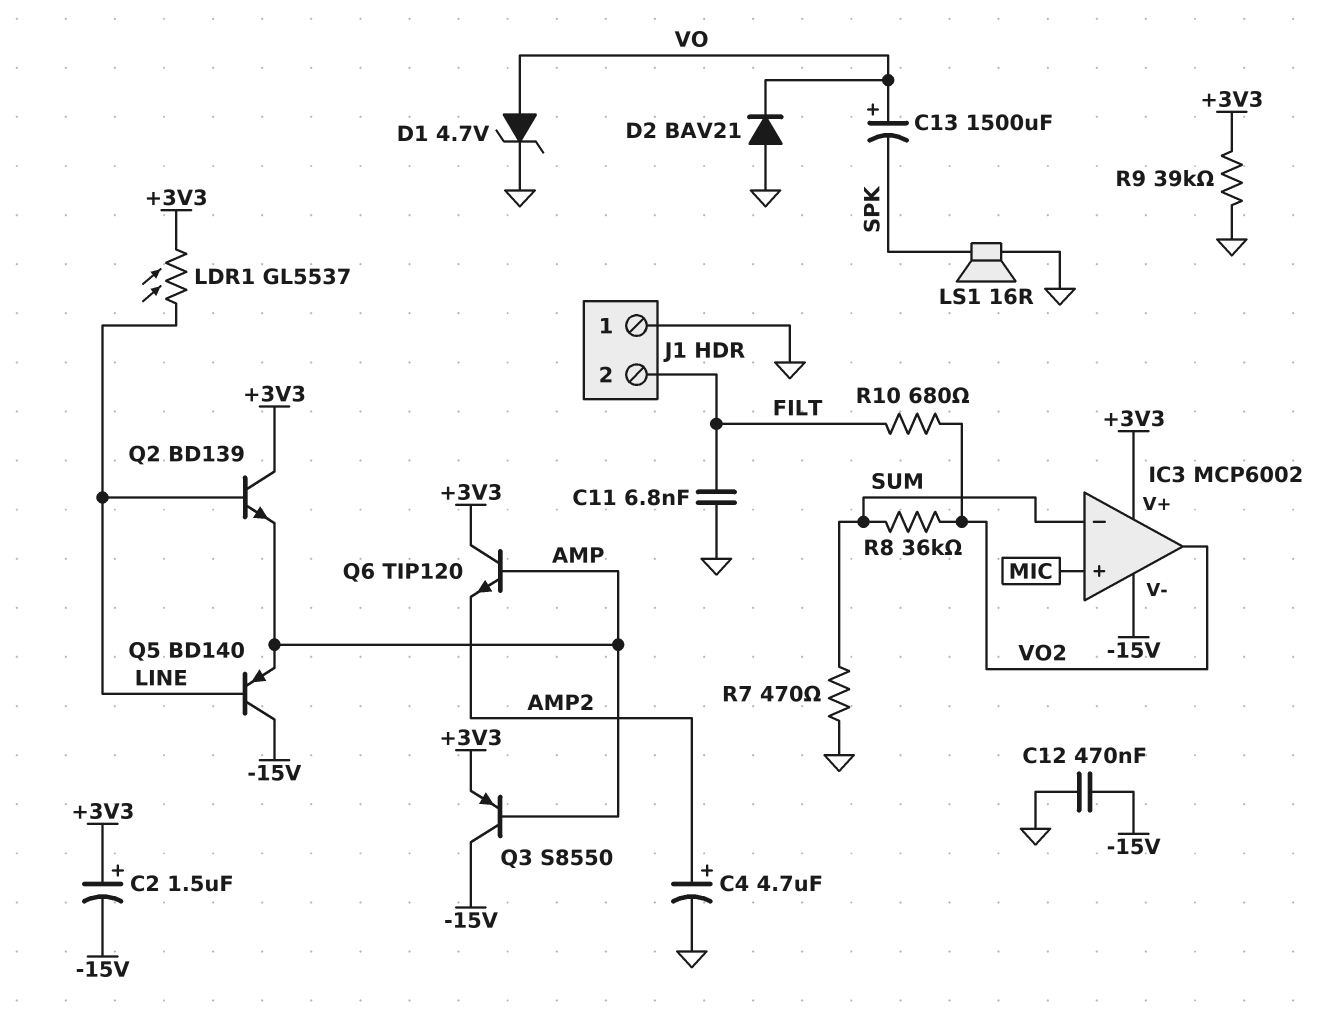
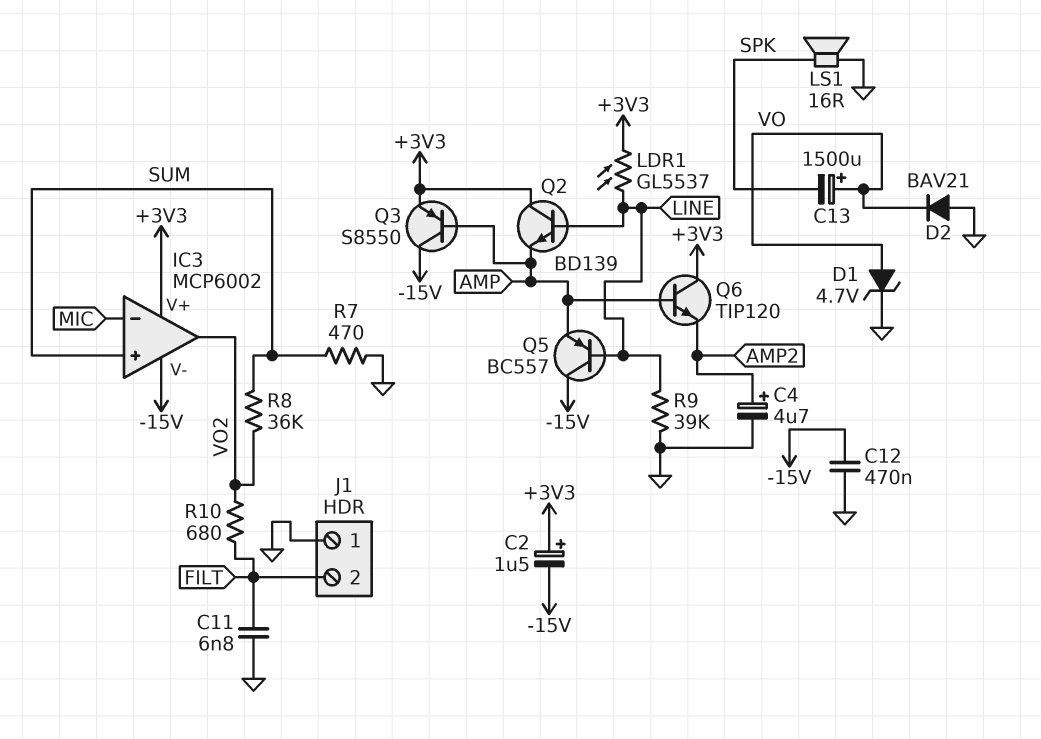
IC3 pin in+: MIC -> SUM
IC3 pin in-: SUM -> MIC
Q5: PNP BD140 (B LINE, C -15V, E AMP) -> PNP BC557 (B LINE, C -15V, E AMP)
R9: 39k (+3V3, GND) -> 39k (GND, LINE)

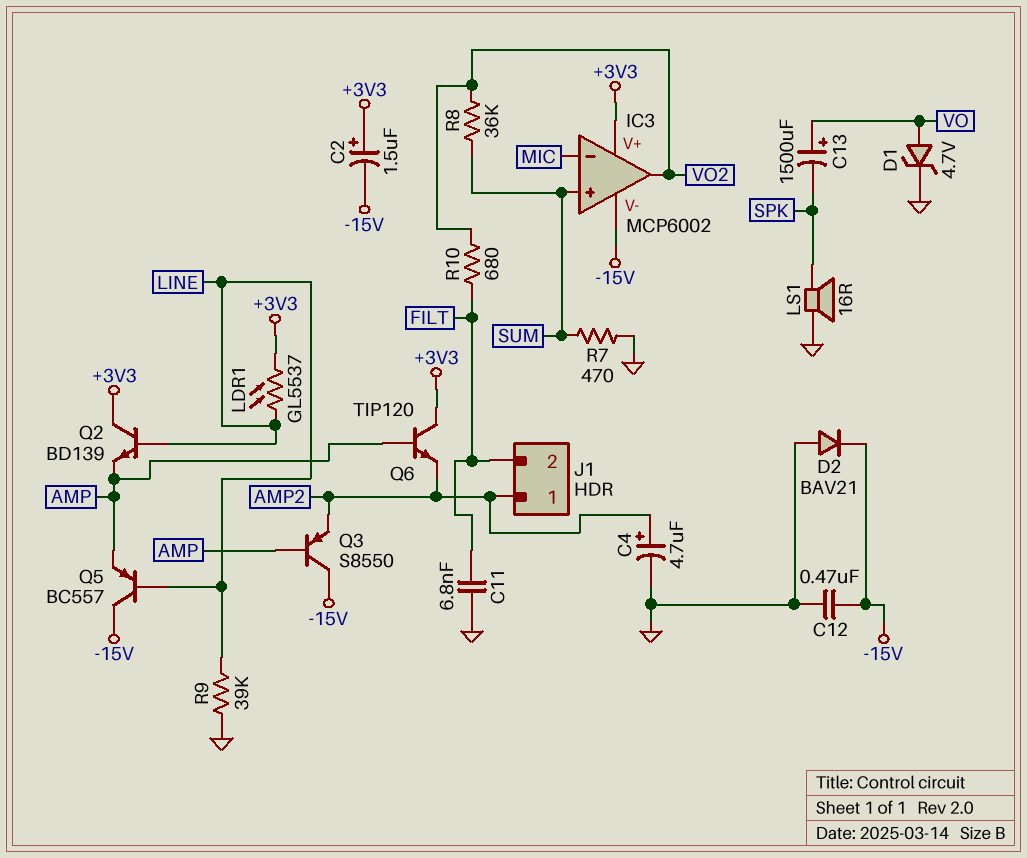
D2: diode BAV21 (A GND, K VO) -> diode BAV21 (A GND, K -15V)
J1 pin 1: GND -> AMP2
Q3: PNP S8550 (B AMP, C -15V, E +3V3) -> PNP S8550 (B AMP, C -15V, E AMP2)

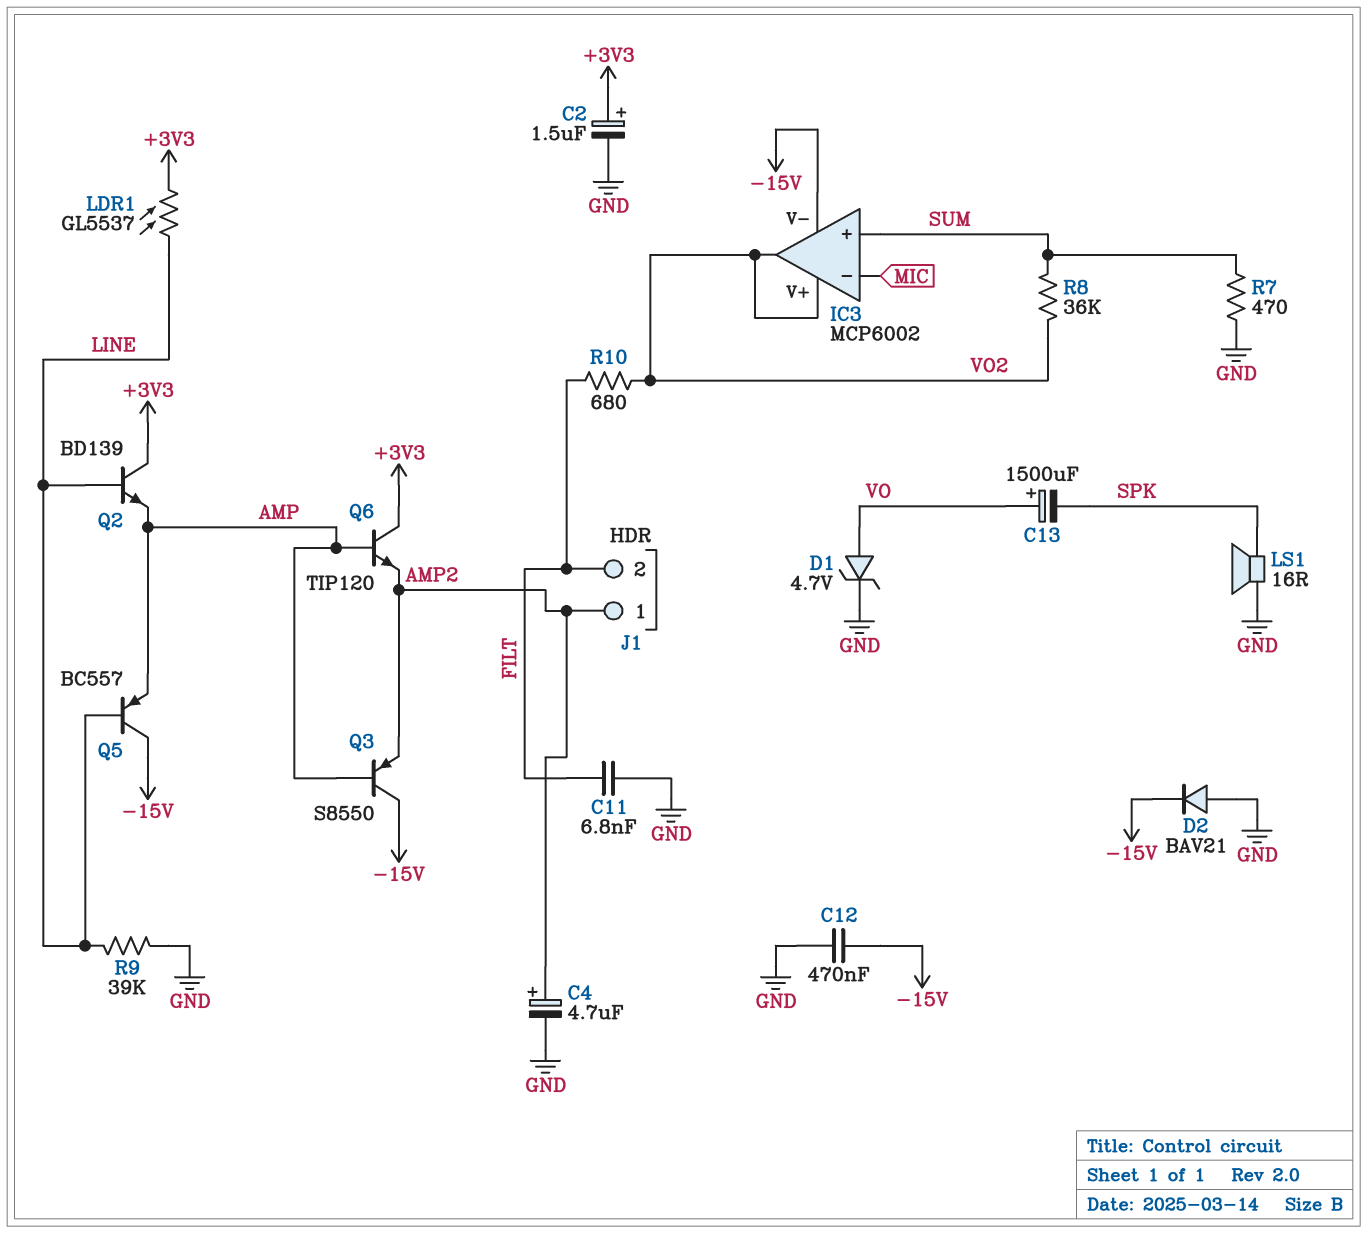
C2: 1.5uF (plus +3V3, minus -15V) -> 1.5uF (plus +3V3, minus GND)
IC3 pin V+: +3V3 -> VO2

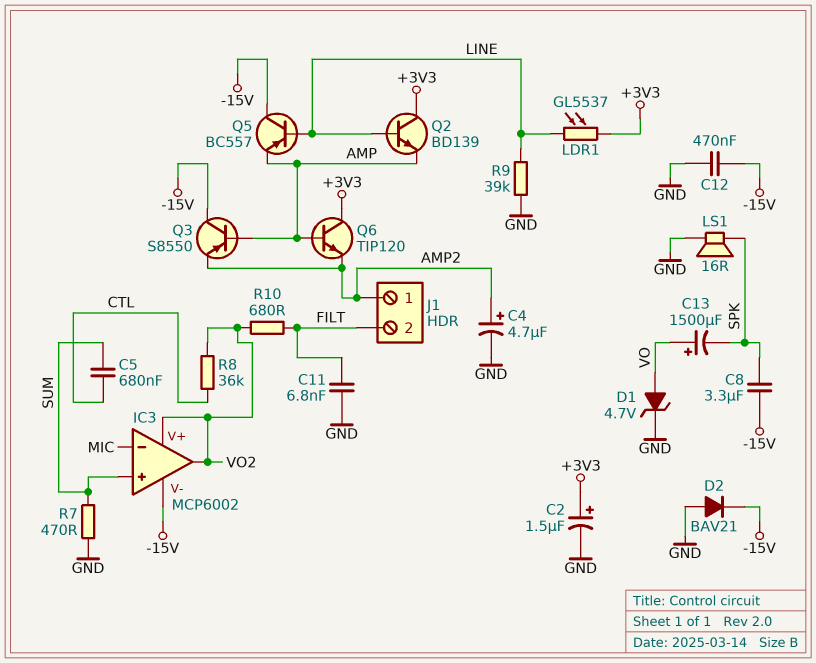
C5: none -> 680nF (CTL, SUM)
C8: none -> 3.3uF (-15V, SPK)
R8: 36k (SUM, VO2) -> 36k (CTL, VO2)

